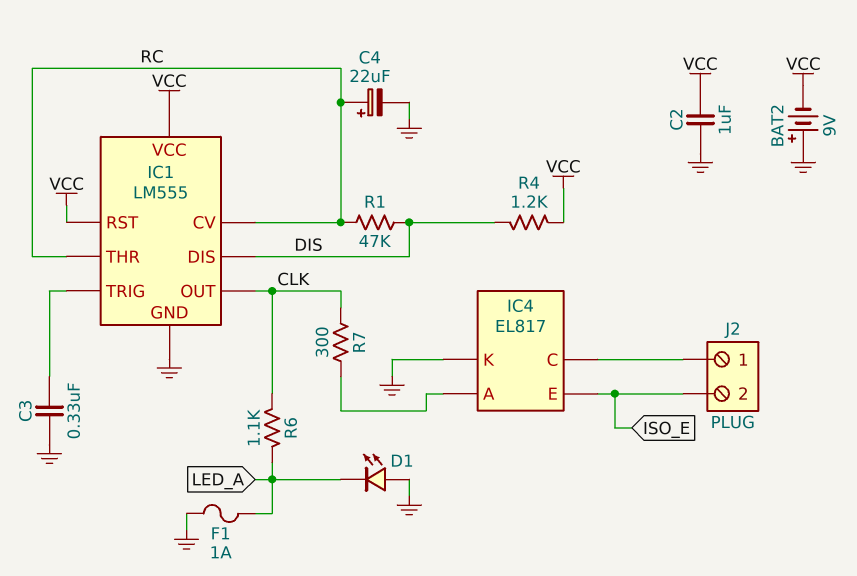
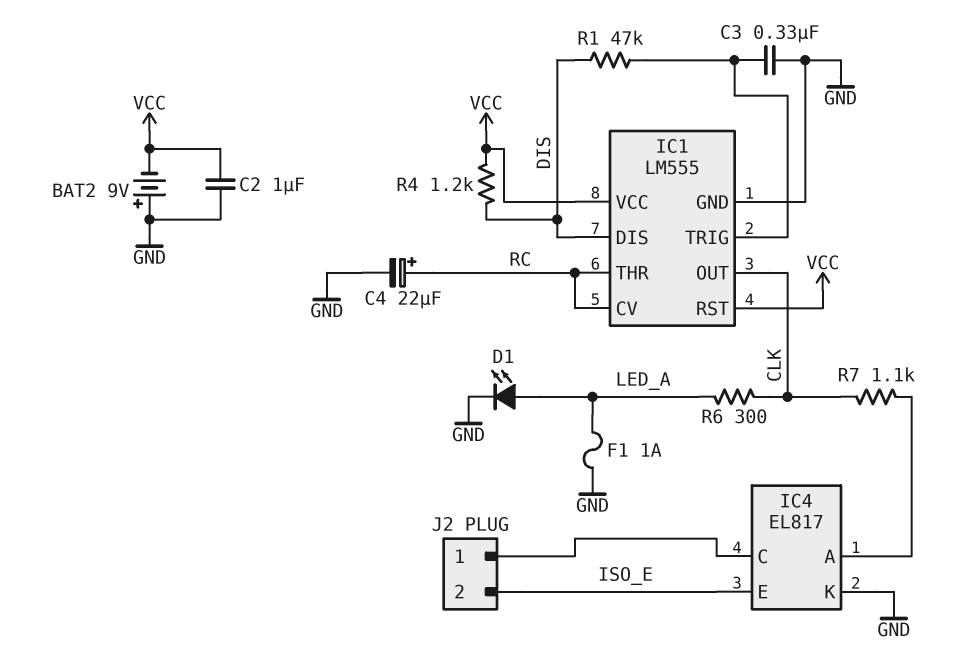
D1: LED (A GND, K LED_A) -> LED (A LED_A, K GND)
R1: 47k (DIS, RC) -> 47k (DIS, IC1/TRIG)
R6: 1.1k (CLK, LED_A) -> 300 (CLK, LED_A)
R7: 300 (CLK, IC4/A) -> 1.1k (CLK, IC4/A)

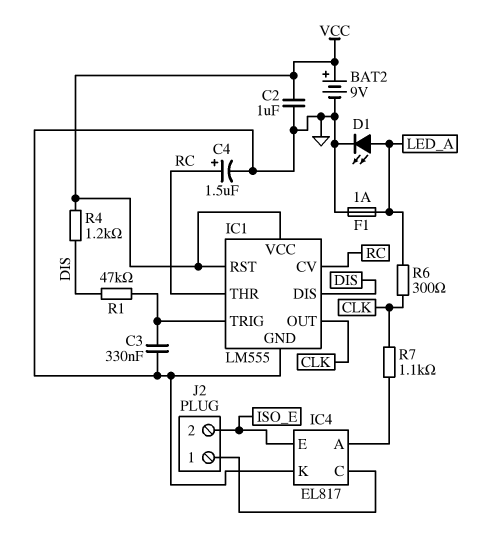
BAT2: 9V (plus GND, minus VCC) -> 9V (plus VCC, minus GND)
C4: 22uF (plus RC, minus GND) -> 1.5uF (plus RC, minus GND)

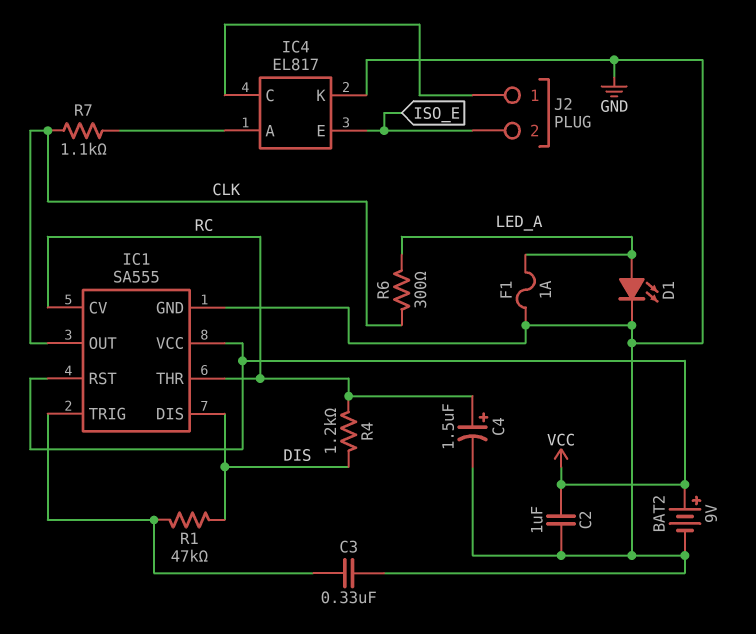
IC1: LM555 -> SA555
R4: 1.2k (DIS, VCC) -> 1.2k (DIS, RC)

